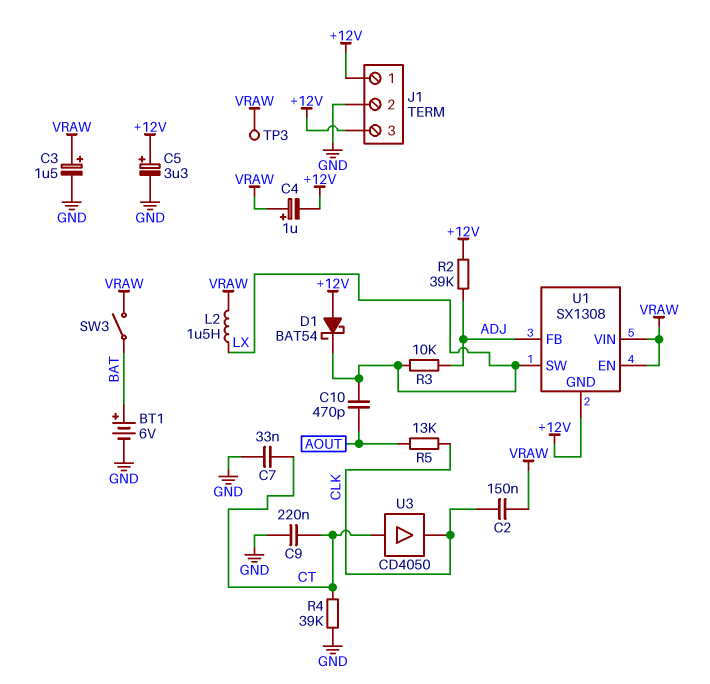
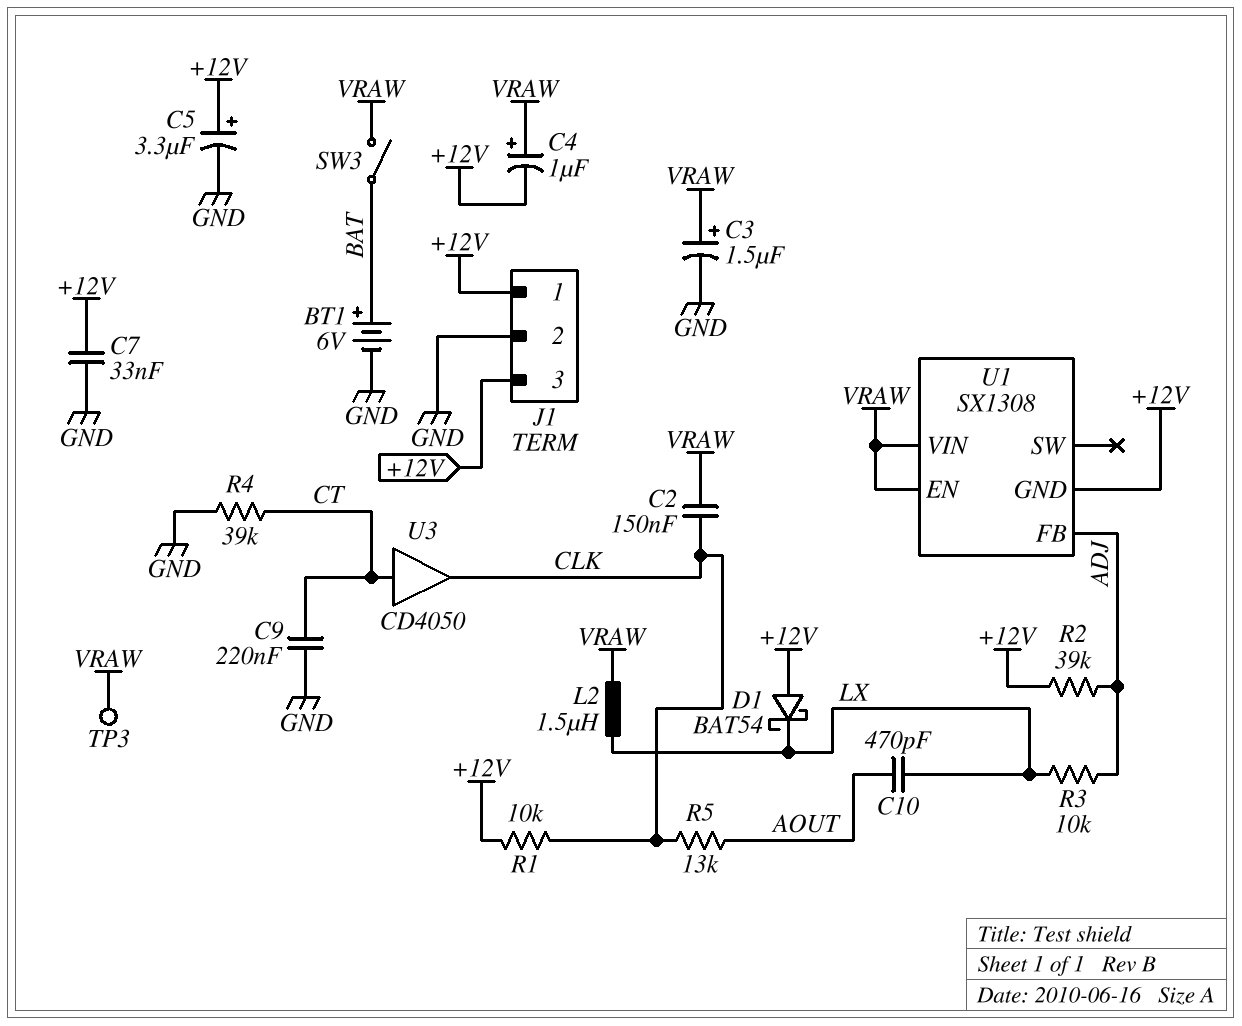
C7: 33nF (CT, GND) -> 33nF (+12V, GND)
R1: none -> 10k (+12V, CLK)
U1 pin SW: LX -> none

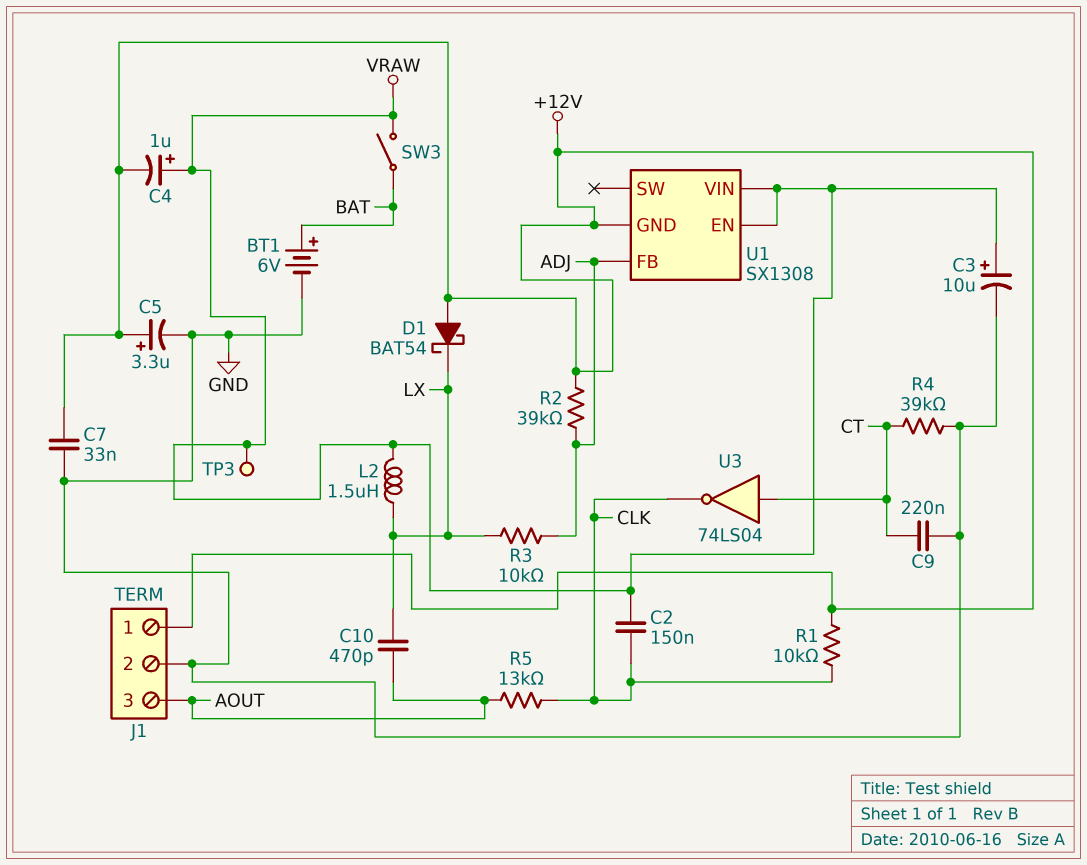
C3: 1.5uF (plus VRAW, minus GND) -> 10uF (plus VRAW, minus GND)
J1 pin 3: +12V -> AOUT
U3: buffer CD4050 (in CT, out CLK) -> NOT 74LS04 (in CT, out CLK)

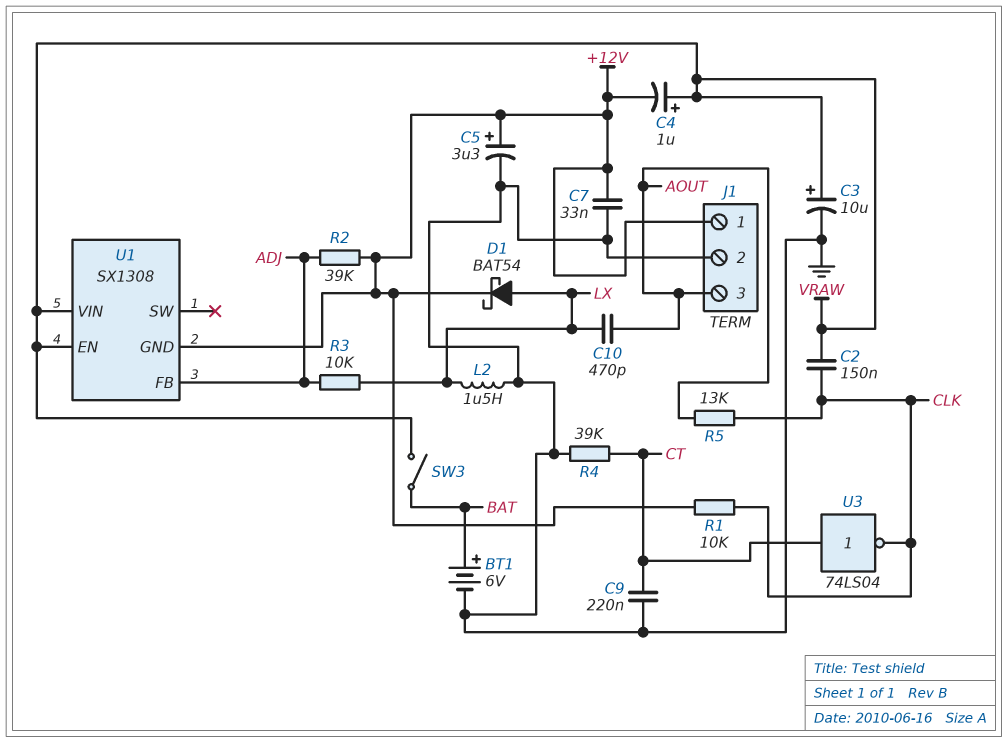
D1: schottky BAT54 (A +12V, K LX) -> schottky BAT54 (A LX, K +12V)
L2: 1.5uH (LX, VRAW) -> 1.5uH (GND, LX)
TP3: test point (VRAW) -> none

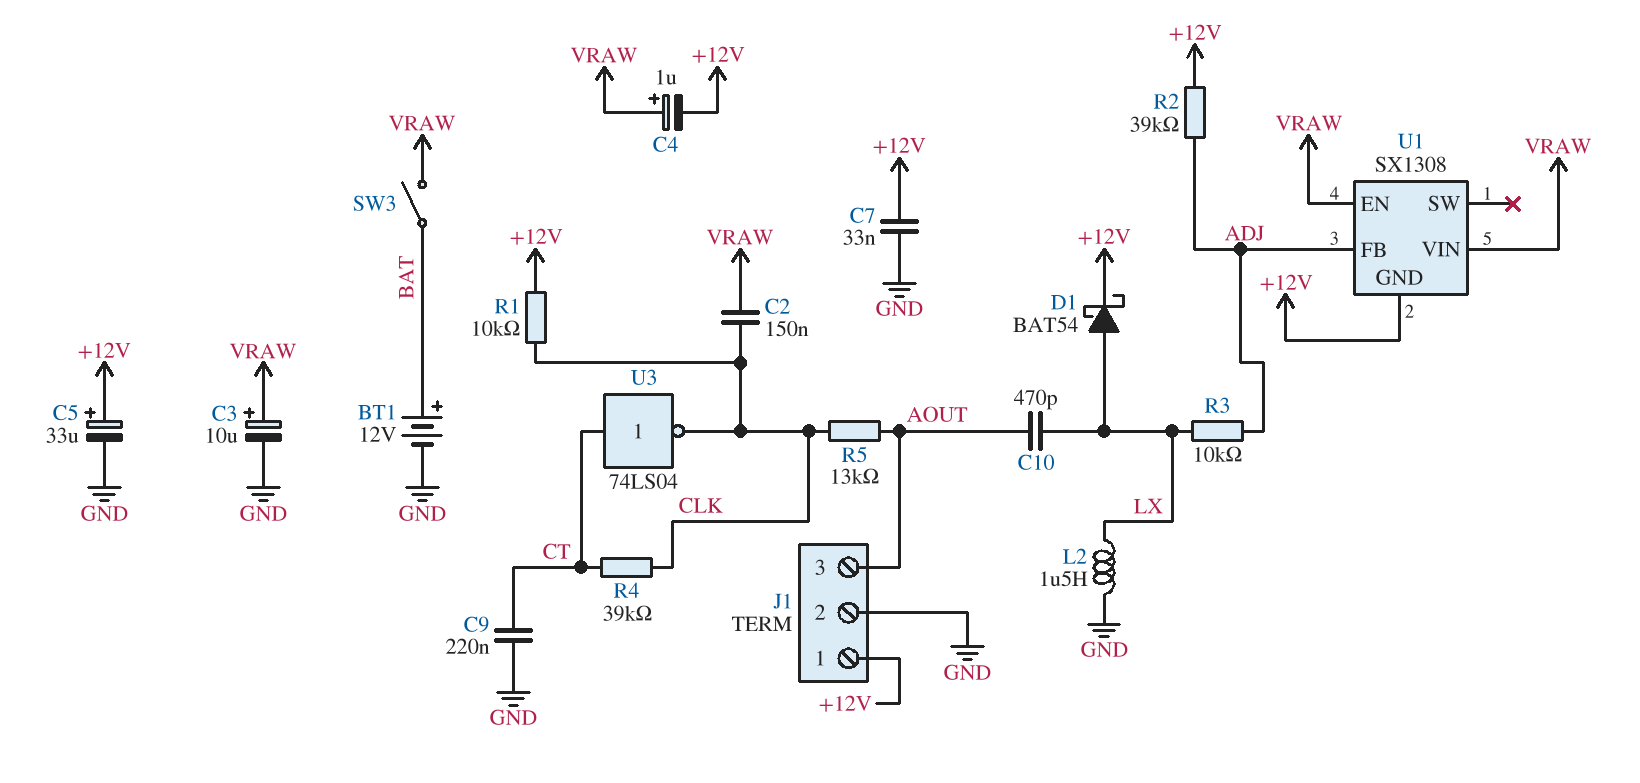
BT1: 6V (plus BAT, minus GND) -> 12V (plus BAT, minus GND)
C5: 3.3uF (plus +12V, minus GND) -> 33uF (plus +12V, minus GND)
R4: 39k (CT, GND) -> 39k (CLK, CT)

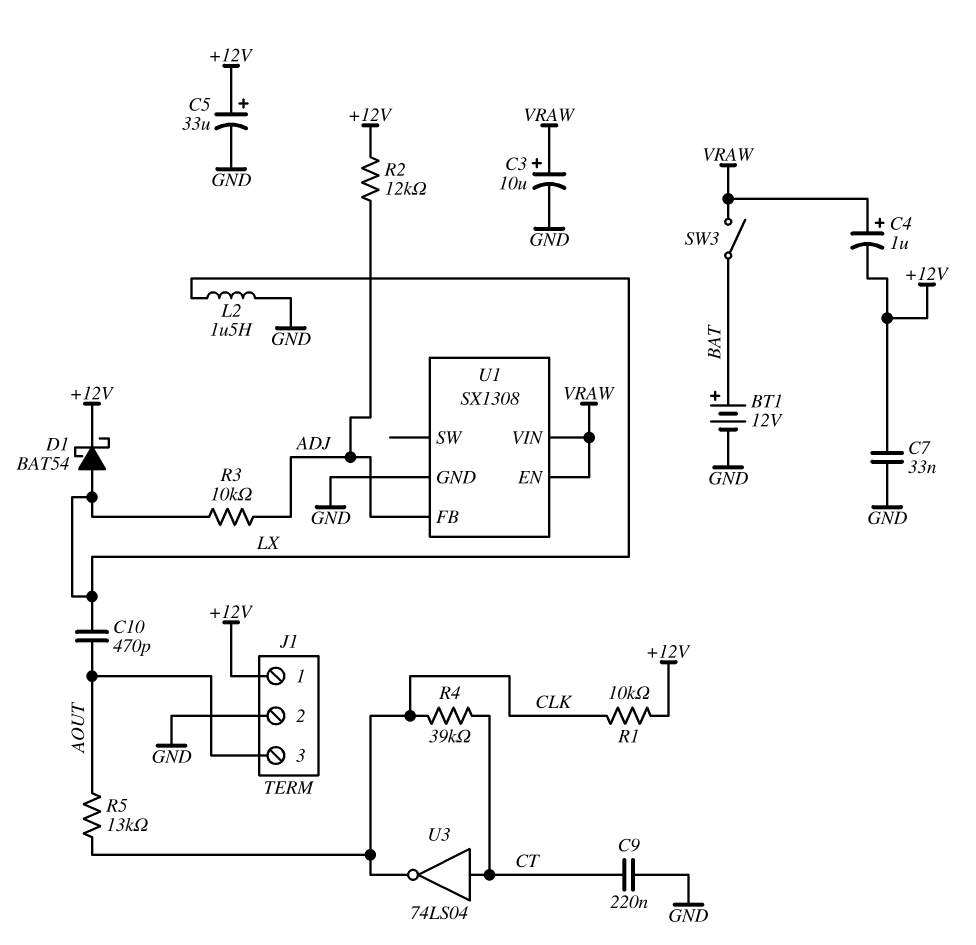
C2: 150nF (CLK, VRAW) -> none
R2: 39k (+12V, ADJ) -> 12k (+12V, ADJ)
U1 pin GND: +12V -> GND

